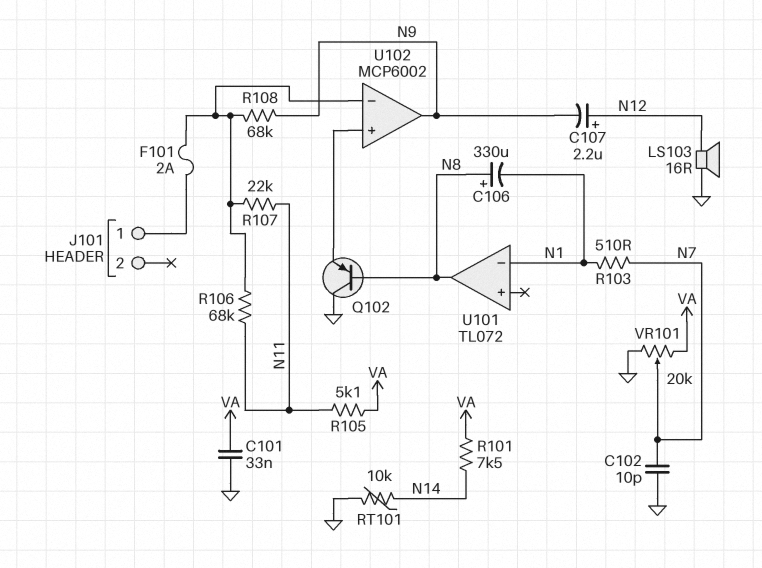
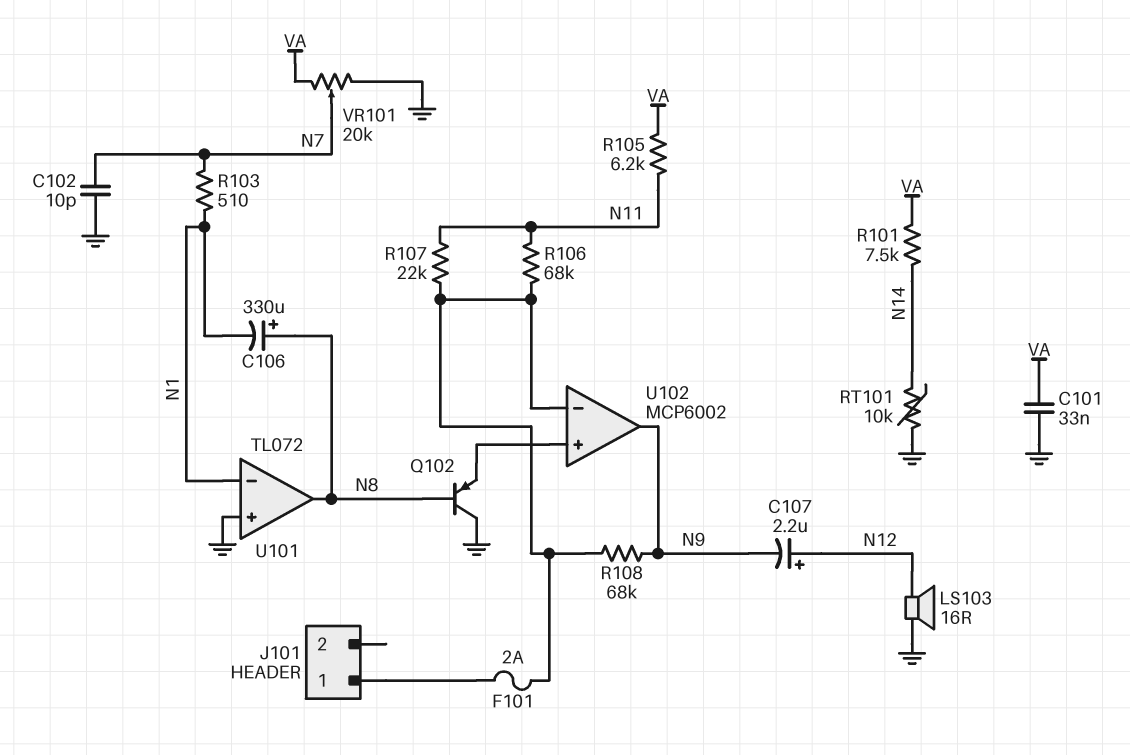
R105: 5.1k (N11, VA) -> 6.2k (N11, VA)
U101 pin in+: none -> GND

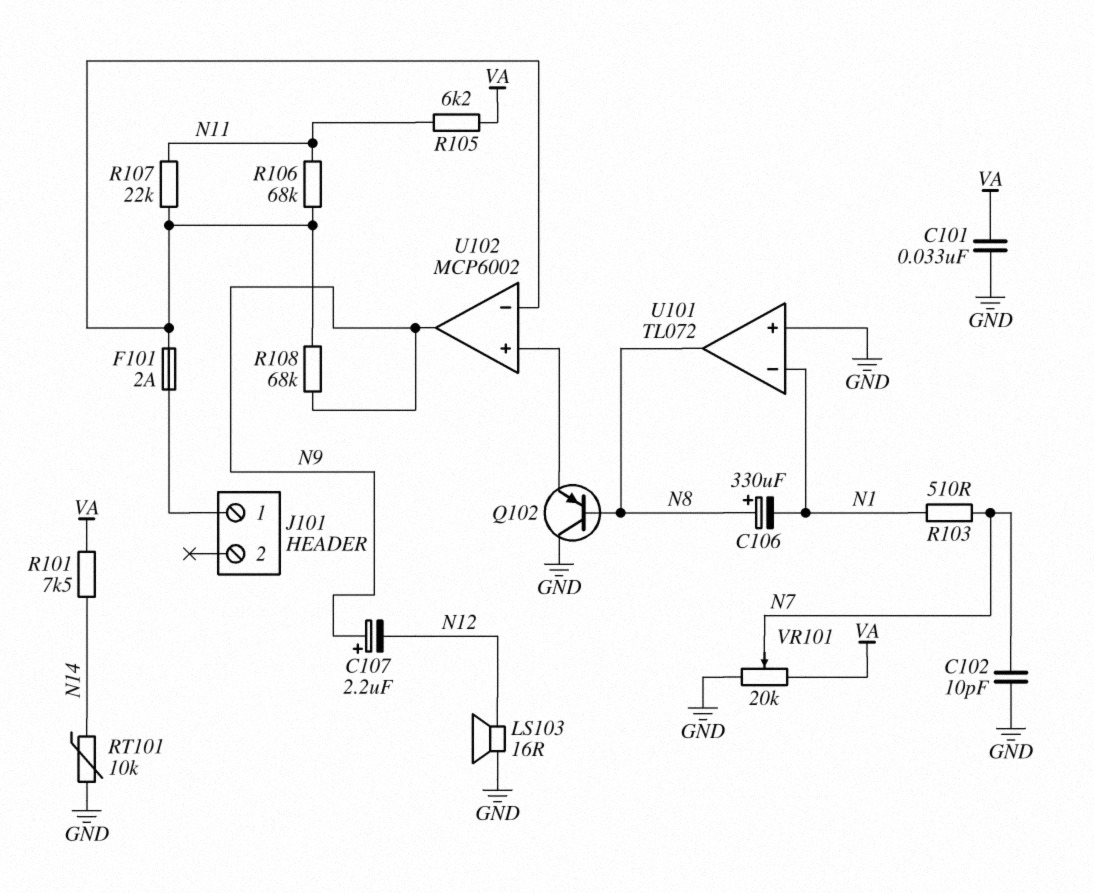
C107: 2.2uF (plus N12, minus N9) -> 2.2uF (plus N9, minus N12)

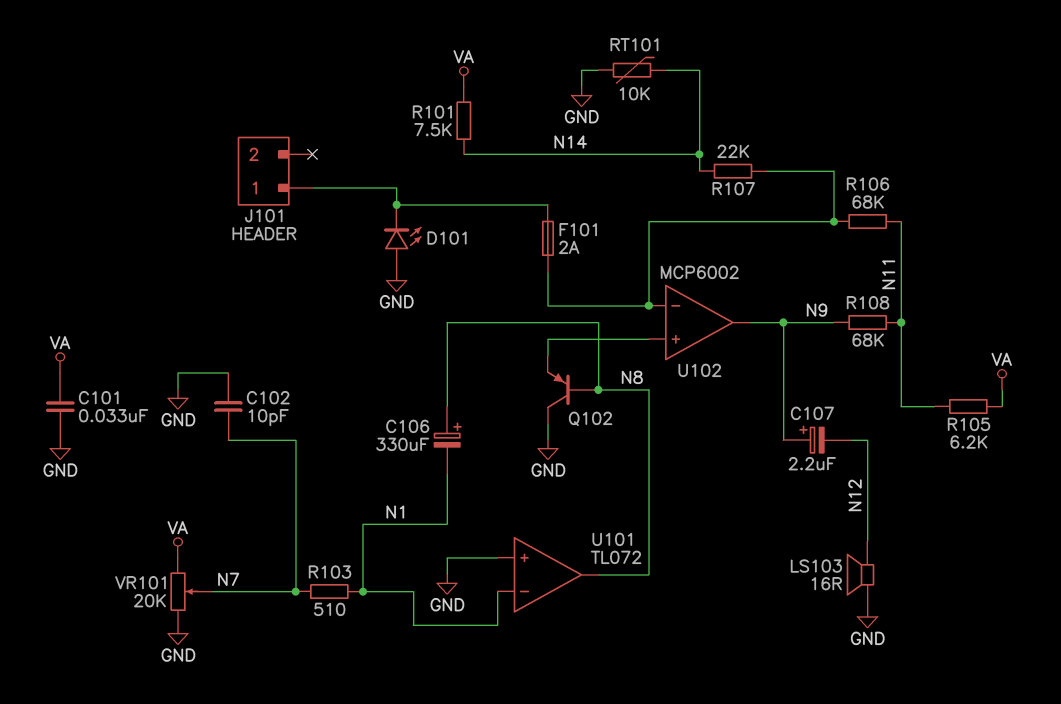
D101: none -> LED (A GND, K J101/1)
R107: 22k (N11, U102/in-) -> 22k (N14, U102/in-)
R108: 68k (N9, U102/in-) -> 68k (N9, N11)

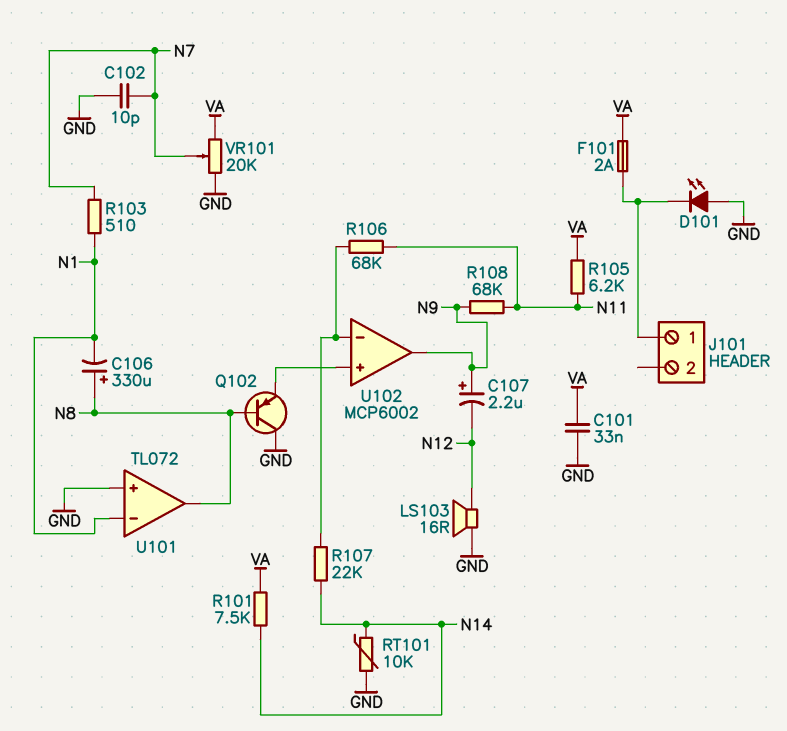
F101: 2A (J101/1, U102/in-) -> 2A (J101/1, VA)

